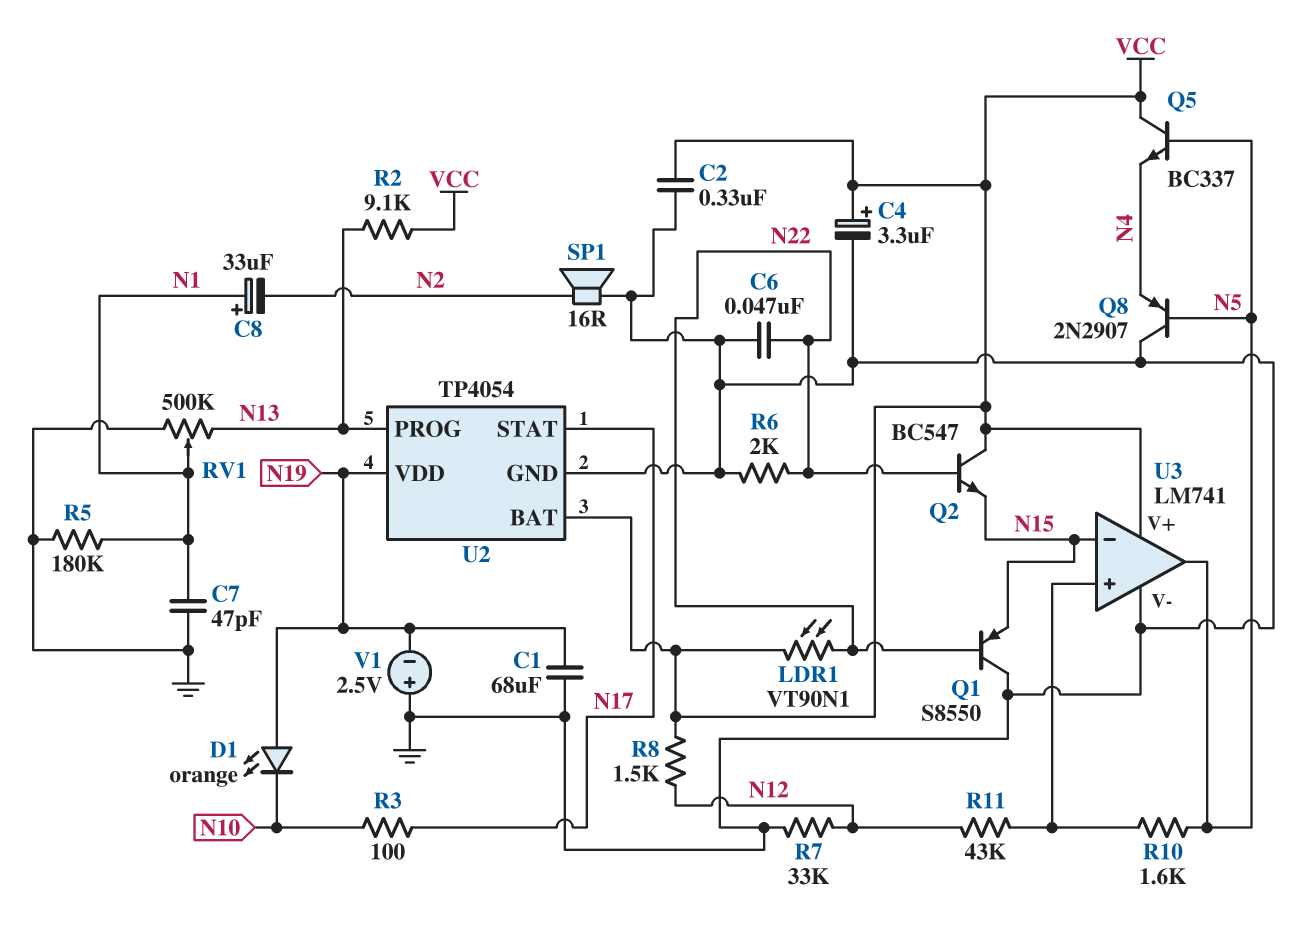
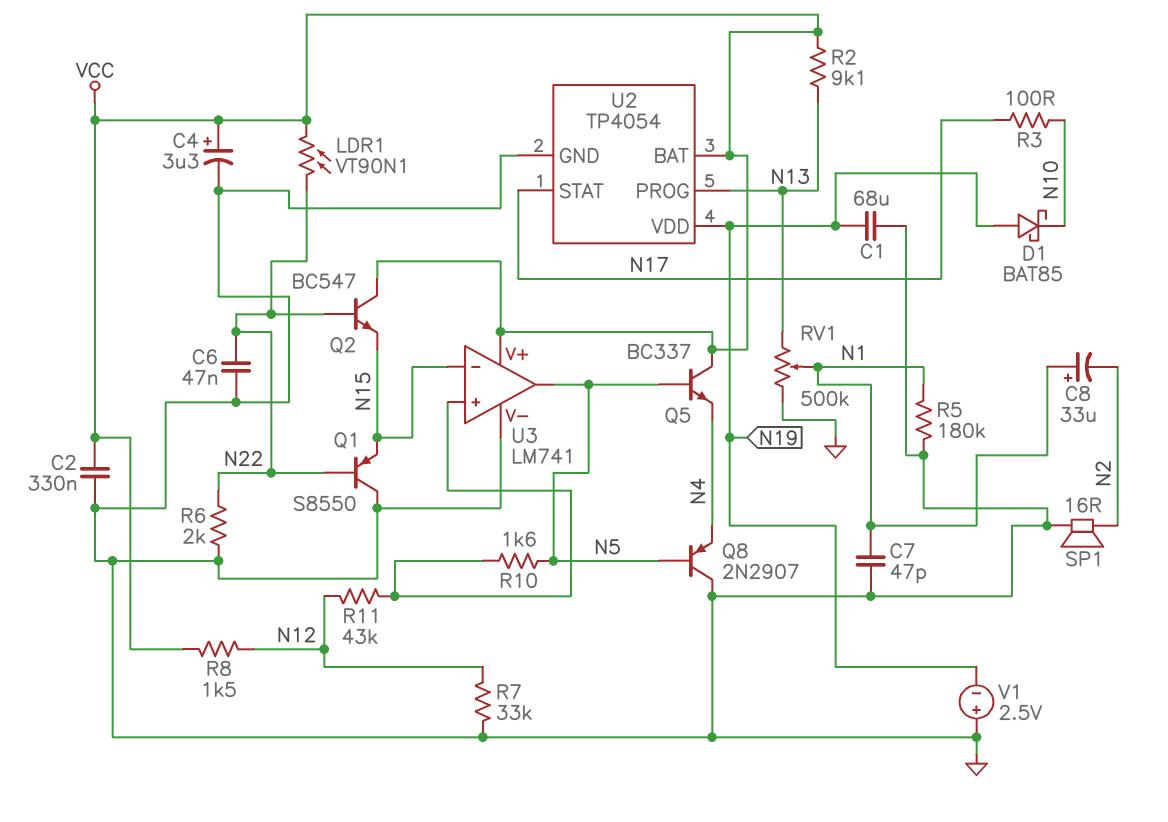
D1: LED orange (A N19, K N10) -> schottky BAT85 (A N19, K N10)

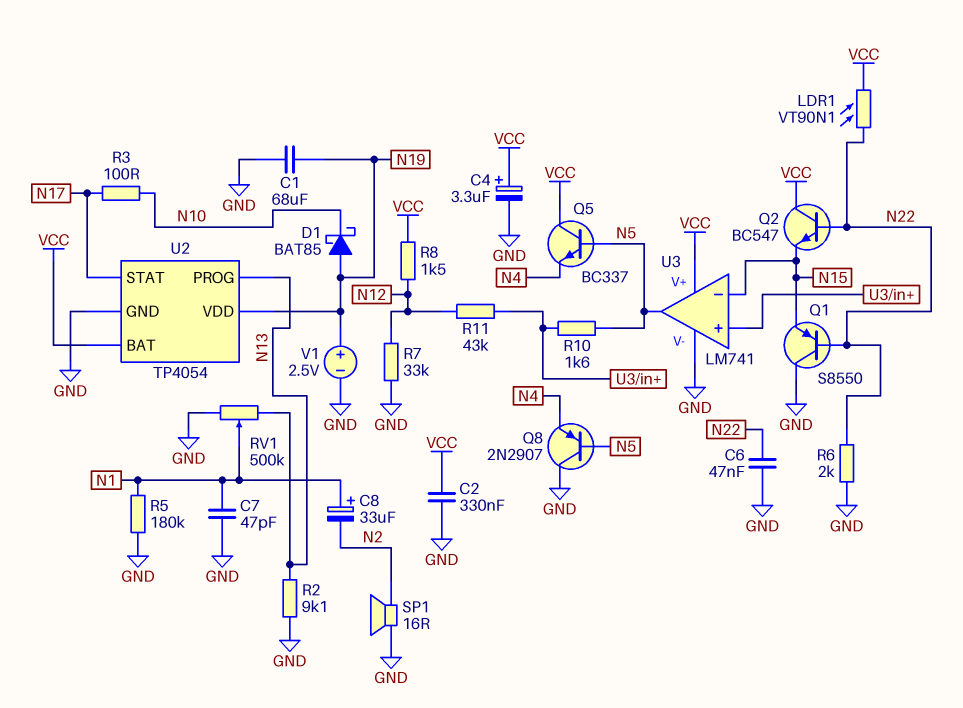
R2: 9.1k (N13, VCC) -> 9.1k (GND, N13)
V1: 2.5V (plus GND, minus N19) -> 2.5V (plus N19, minus GND)

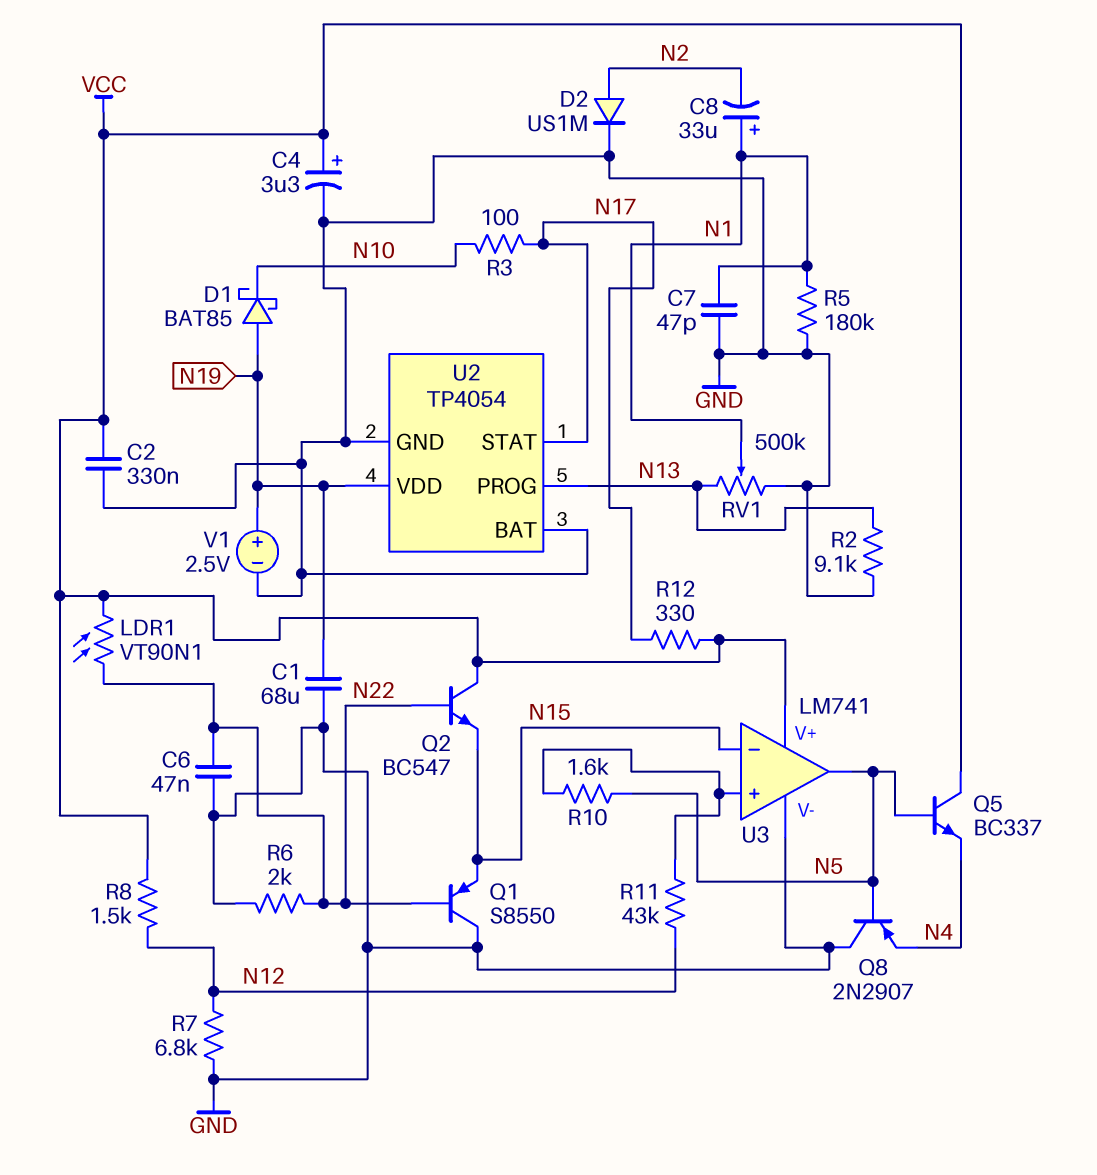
D2: none -> diode US1M (A N2, K GND)
R7: 33k (GND, N12) -> 6.8k (GND, N12)
R12: none -> 330 (N17, VCC)
SP1: speaker 16R (GND, N2) -> none
U2 pin BAT: VCC -> GND

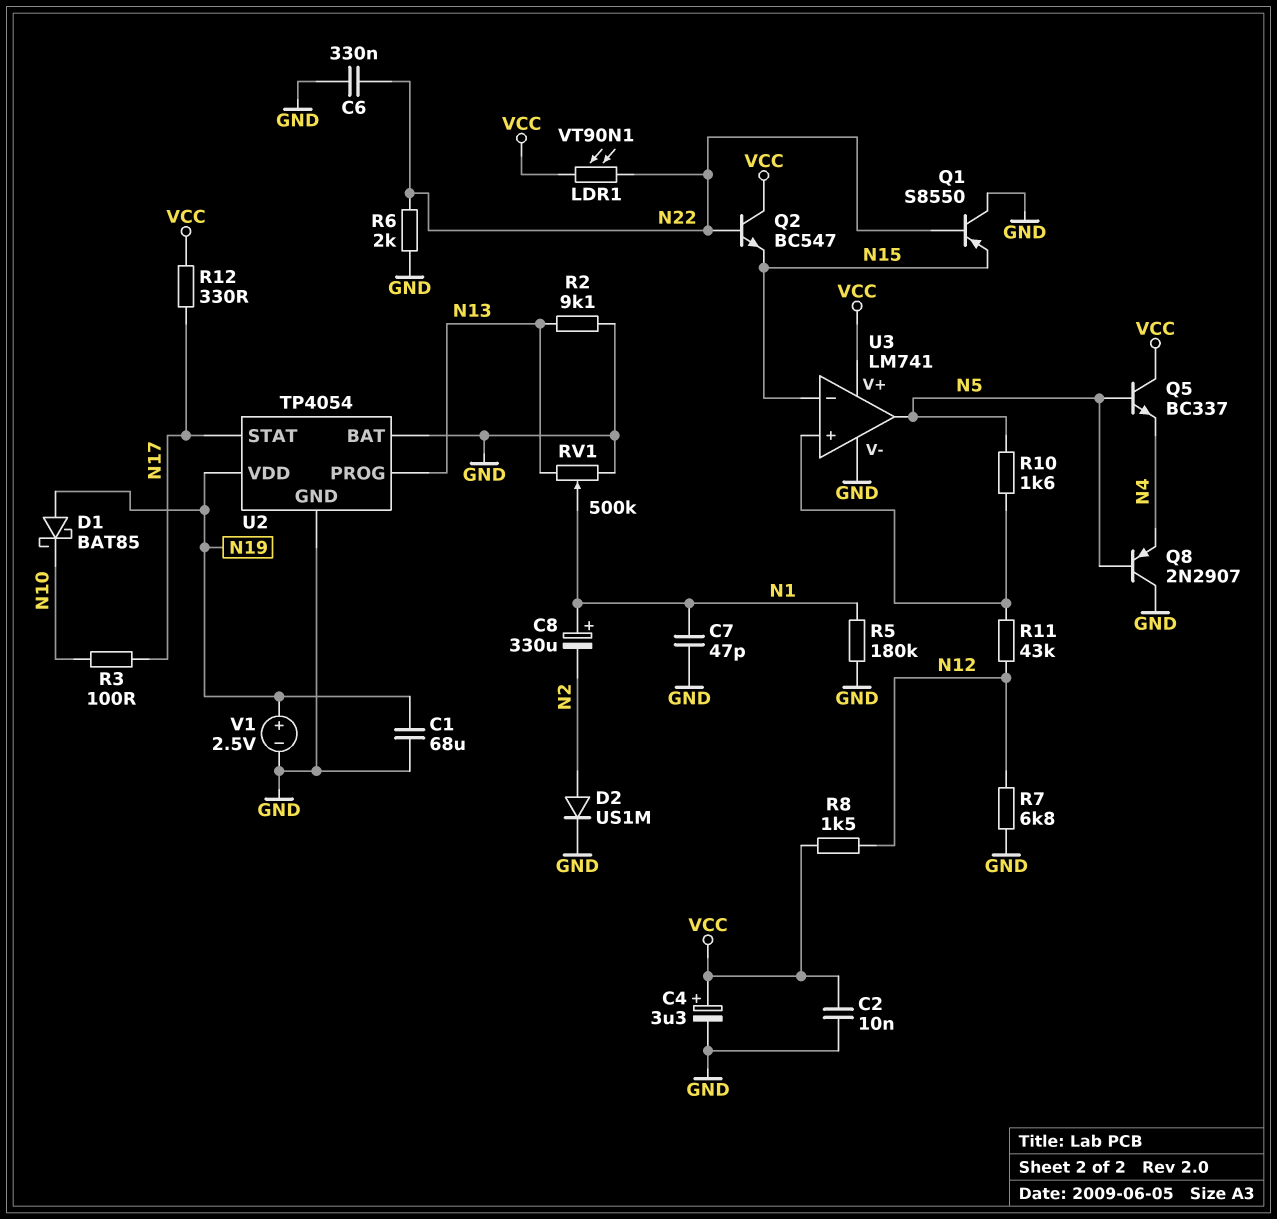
C2: 330nF (GND, VCC) -> 10nF (GND, VCC)
C6: 47nF (GND, N22) -> 330nF (GND, N22)
C8: 33uF (plus N1, minus N2) -> 330uF (plus N1, minus N2)

